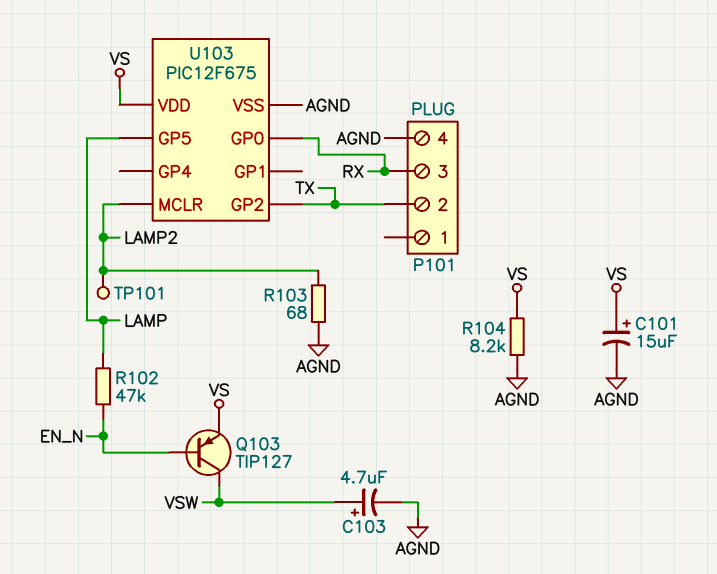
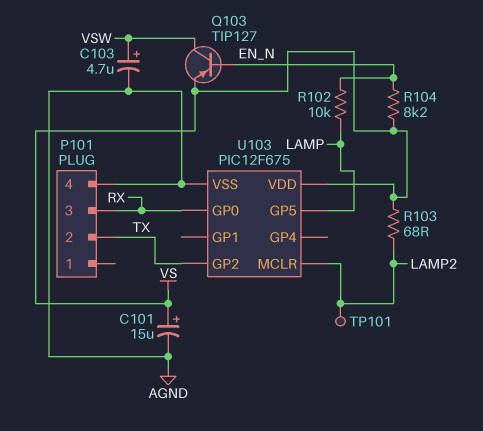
R102: 47k (EN_N, LAMP) -> 10k (EN_N, LAMP)
R103: 68 (AGND, LAMP2) -> 68 (LAMP2, VS)
R104: 8.2k (AGND, VS) -> 8.2k (EN_N, VS)

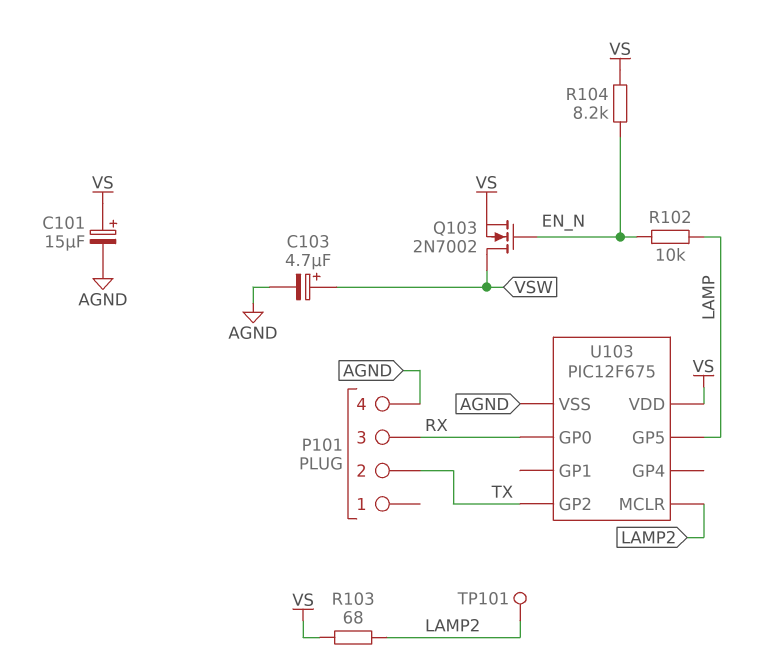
Q103: PNP TIP127 (B EN_N, C VSW, E VS) -> NMOS 2N7002 (G EN_N, D VSW, S VS)

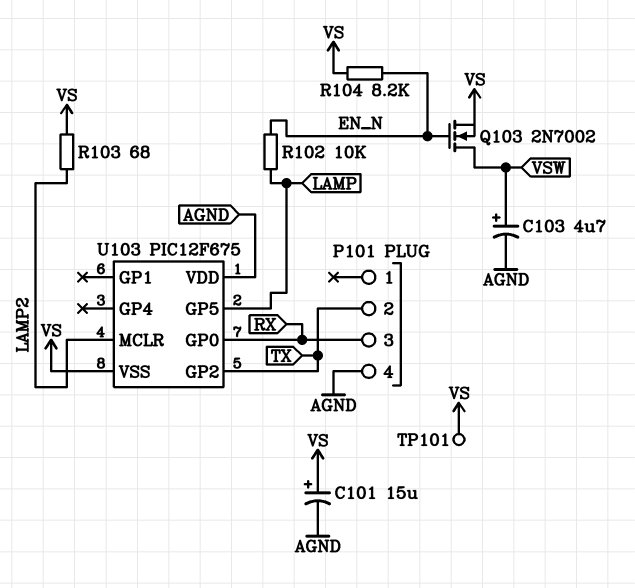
TP101: test point (LAMP2) -> test point (VS)
U103 pin VDD: VS -> AGND
U103 pin VSS: AGND -> VS

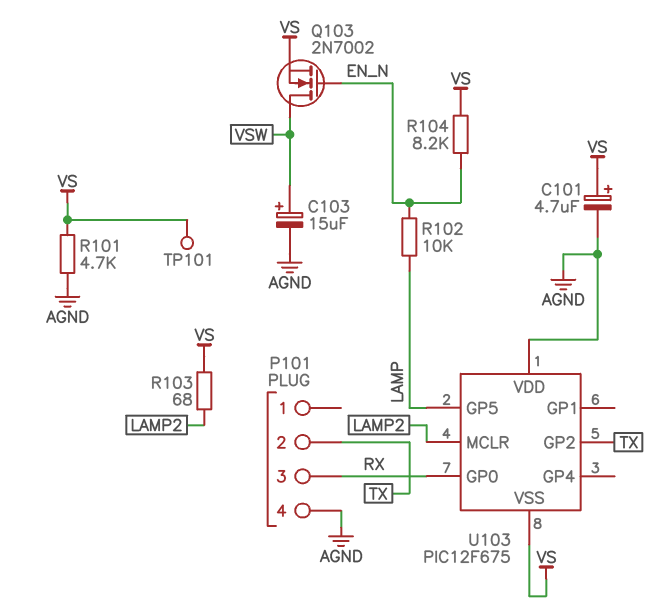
C101: 15uF (plus VS, minus AGND) -> 4.7uF (plus VS, minus AGND)
C103: 4.7uF (plus VSW, minus AGND) -> 15uF (plus VSW, minus AGND)
R101: none -> 4.7k (AGND, VS)

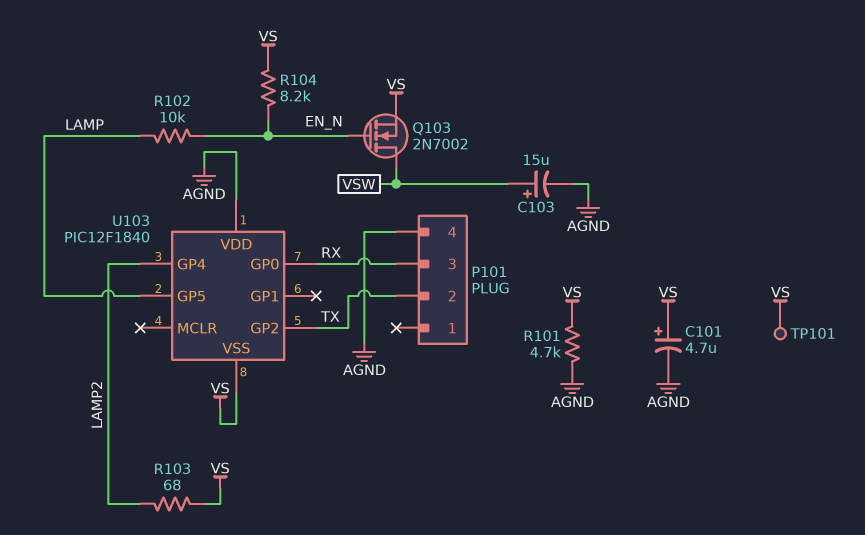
U103: PIC12F675 -> PIC12F1840
U103 pin GP4: none -> LAMP2
U103 pin MCLR: LAMP2 -> none

